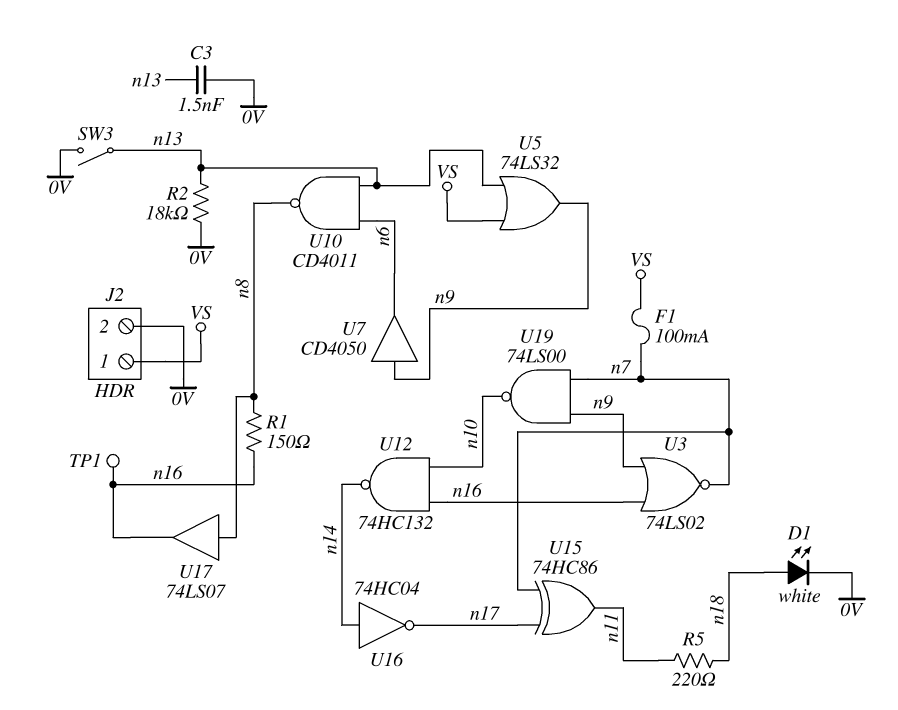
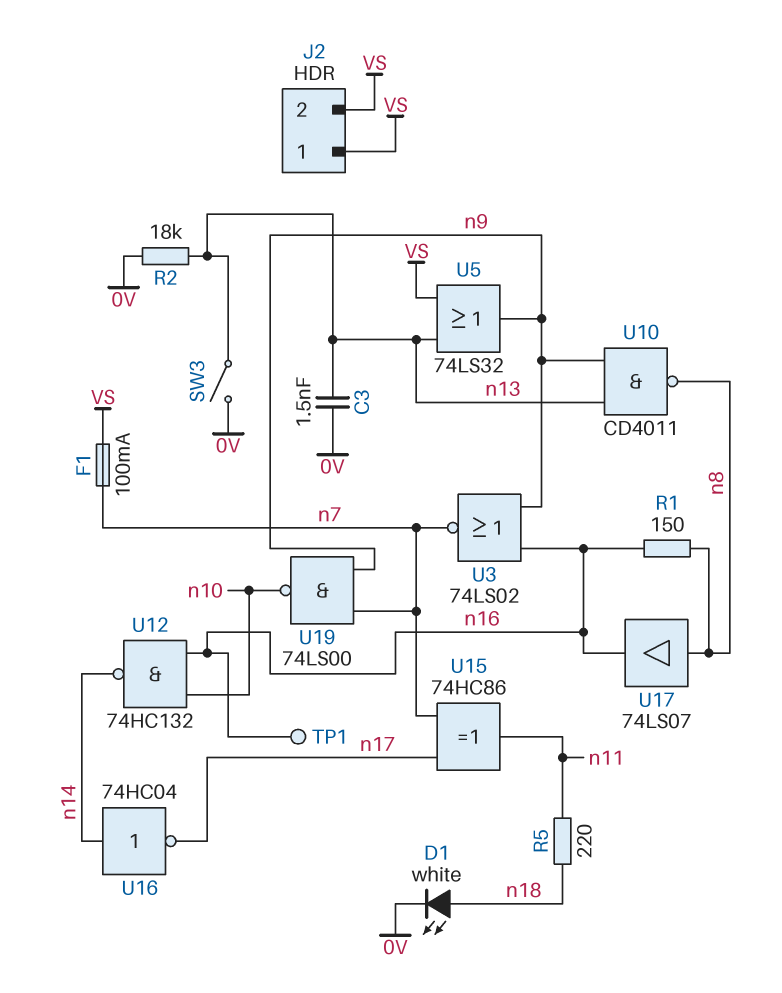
J2 pin 2: 0V -> VS
U7: buffer CD4050 (in n9, out n6) -> none
U10: NAND CD4011 (in n6, in n13, out n8) -> NAND CD4011 (in n9, in n13, out n8)

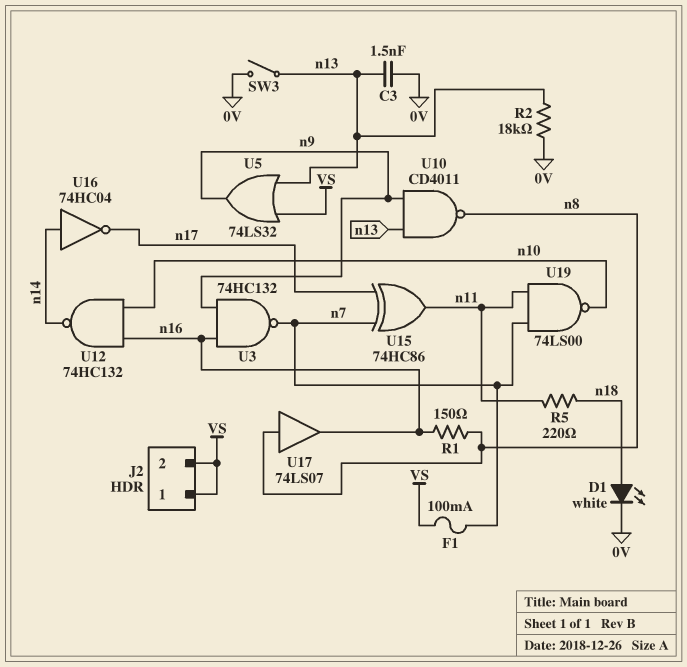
TP1: test point (n16) -> none
U3: NOR 74LS02 (in n9, in n16, out n7) -> NAND 74HC132 (in n9, in n16, out n7)
U19: NAND 74LS00 (in n7, in n9, out n10) -> NAND 74LS00 (in n7, in n11, out n10)

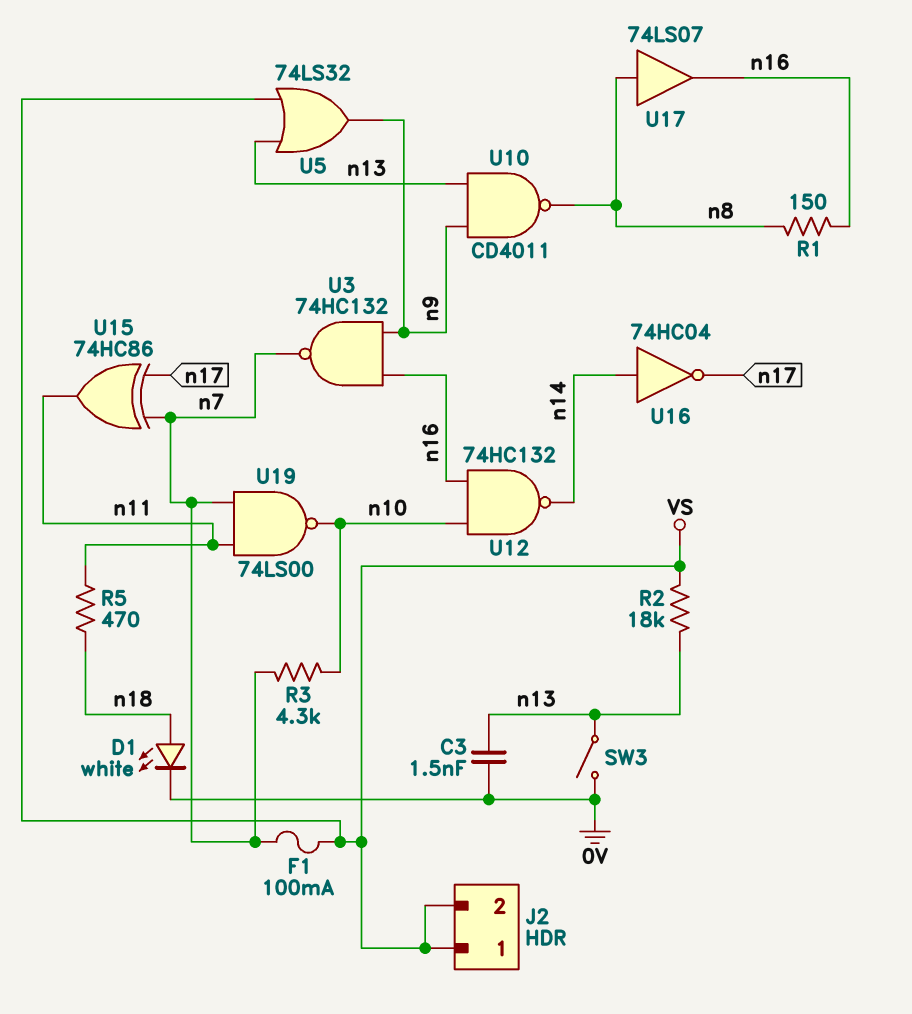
R2: 18k (0V, n13) -> 18k (VS, n13)
R3: none -> 4.3k (n7, n10)
R5: 220 (n11, n18) -> 470 (n11, n18)

